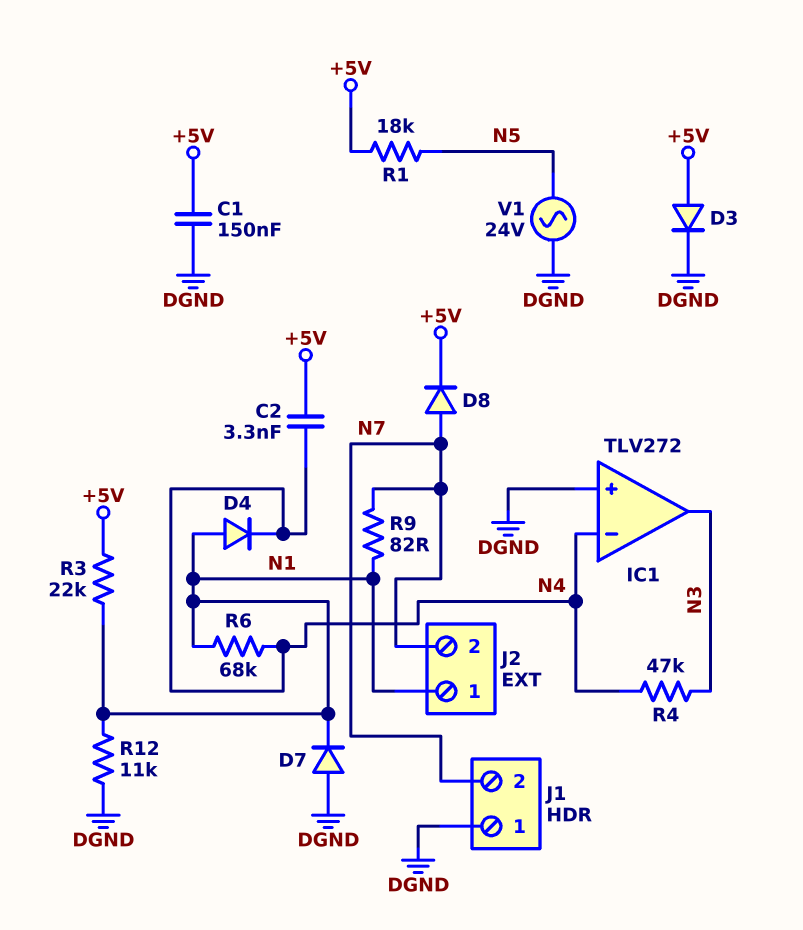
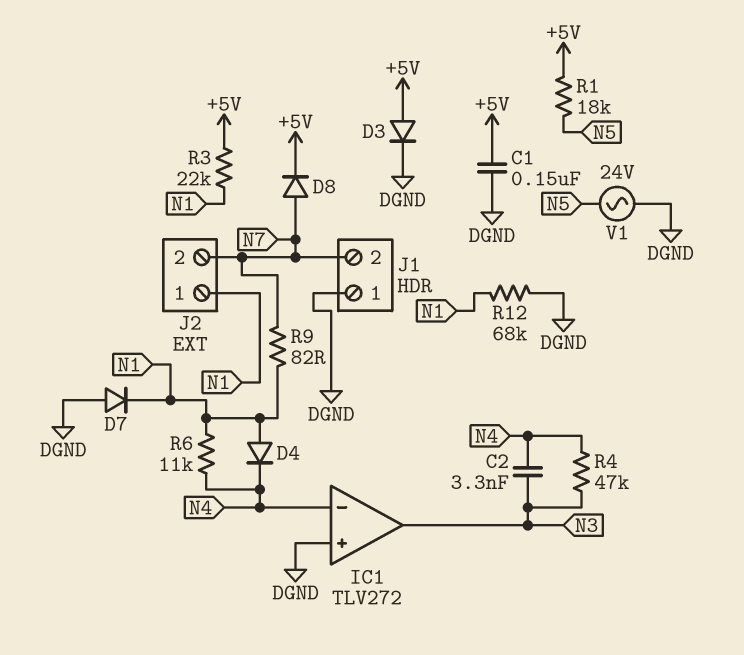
C2: 3.3nF (+5V, N4) -> 3.3nF (N3, N4)
R6: 68k (N1, N4) -> 11k (N1, N4)
R12: 11k (DGND, N1) -> 68k (DGND, N1)

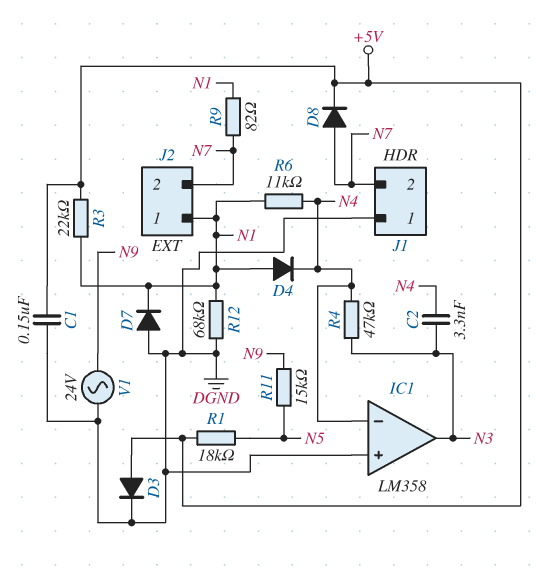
IC1: TLV272 -> LM358
R11: none -> 15k (N5, N9)
V1: AC 24V (DGND, N5) -> AC 24V (DGND, N9)

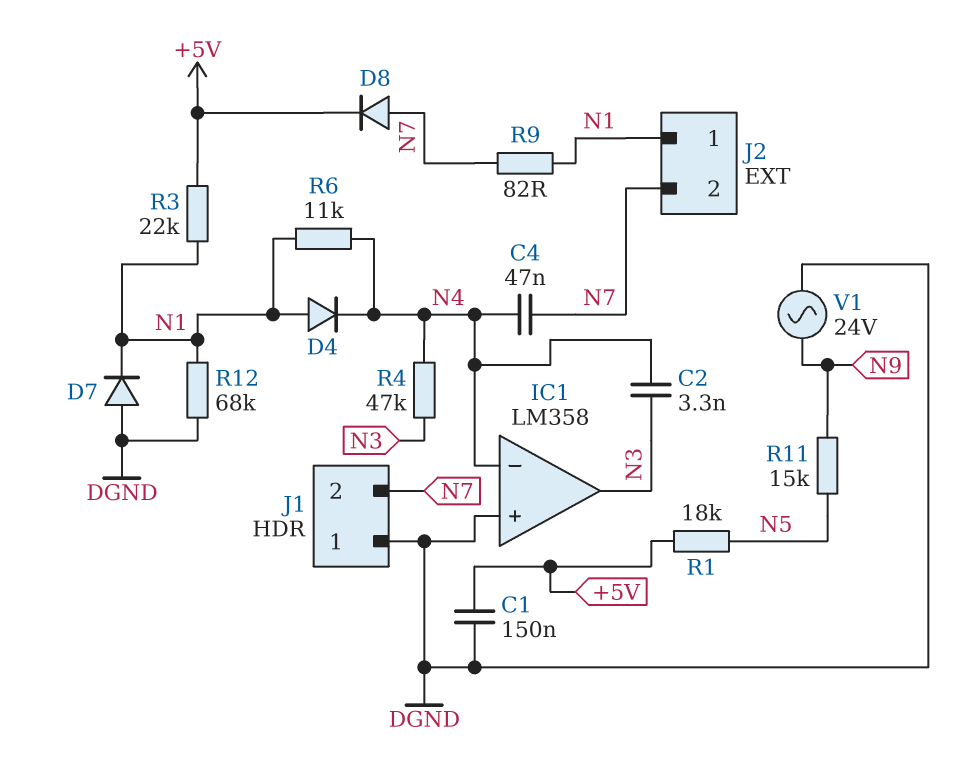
C4: none -> 47nF (N4, N7)
D3: diode (A +5V, K DGND) -> none

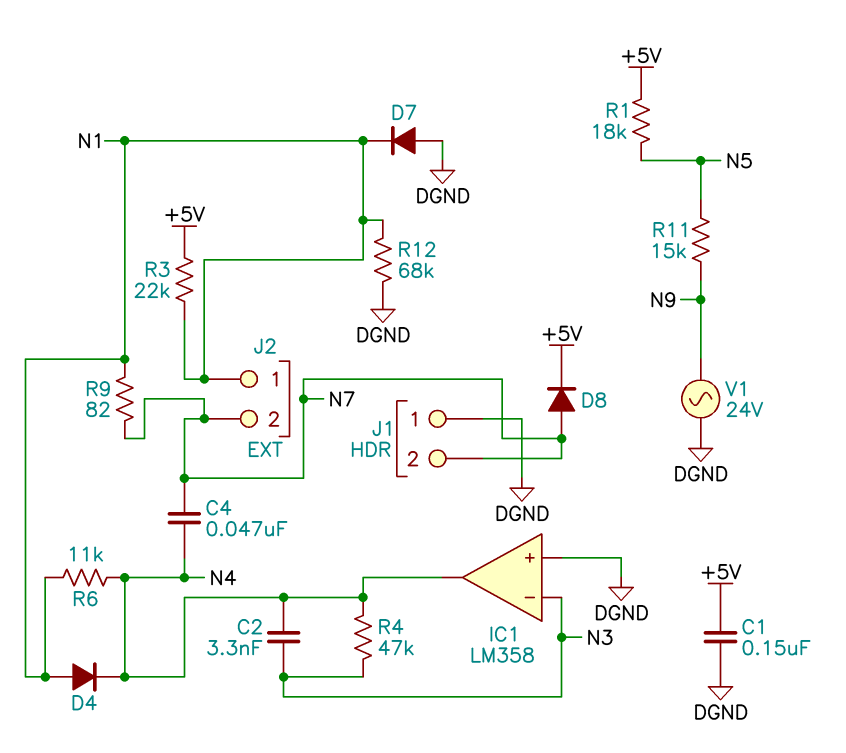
IC1 pin in-: N4 -> N3
IC1 pin out: N3 -> N4

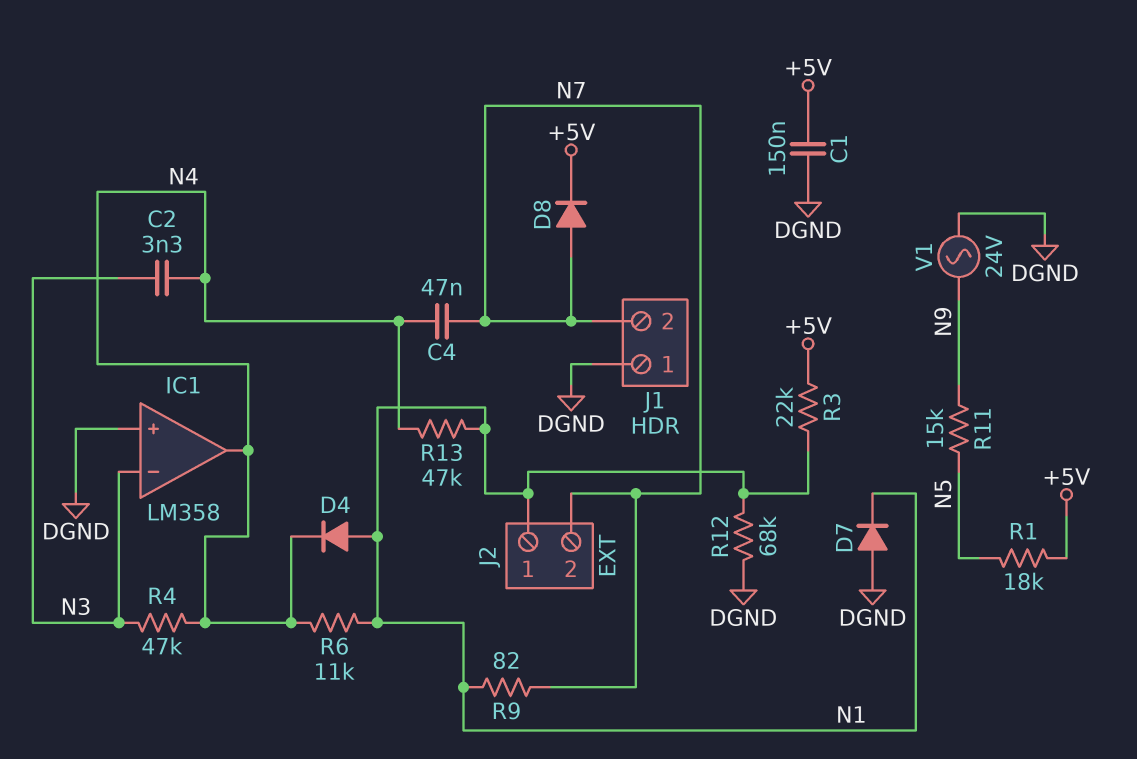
R13: none -> 47k (N1, N4)

